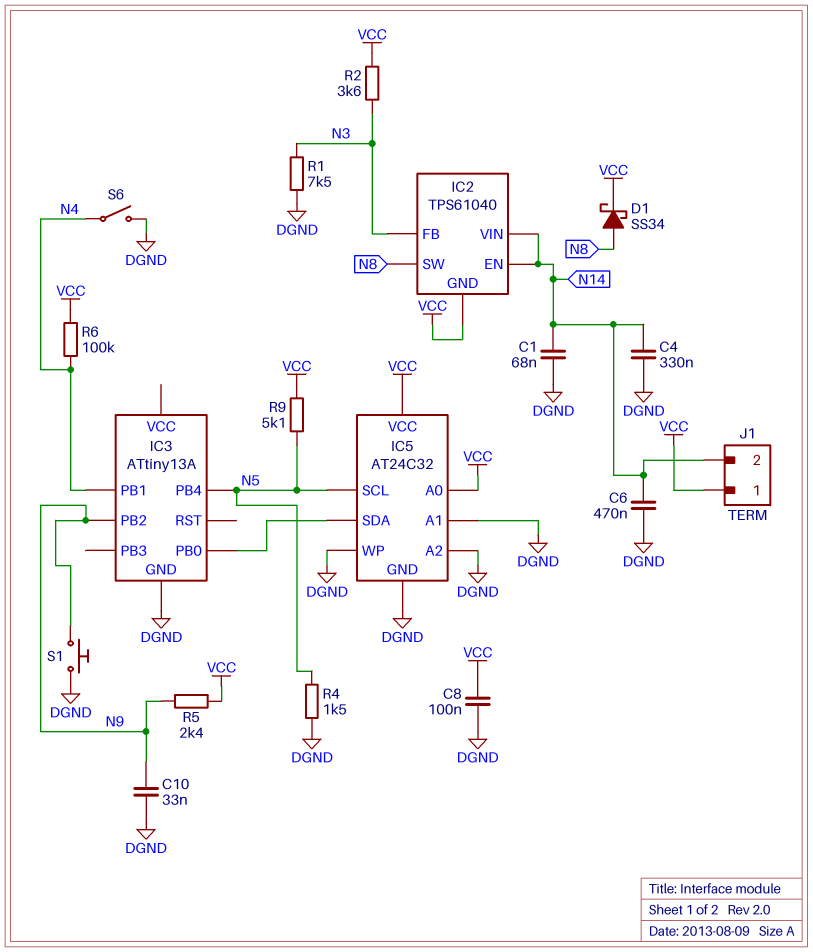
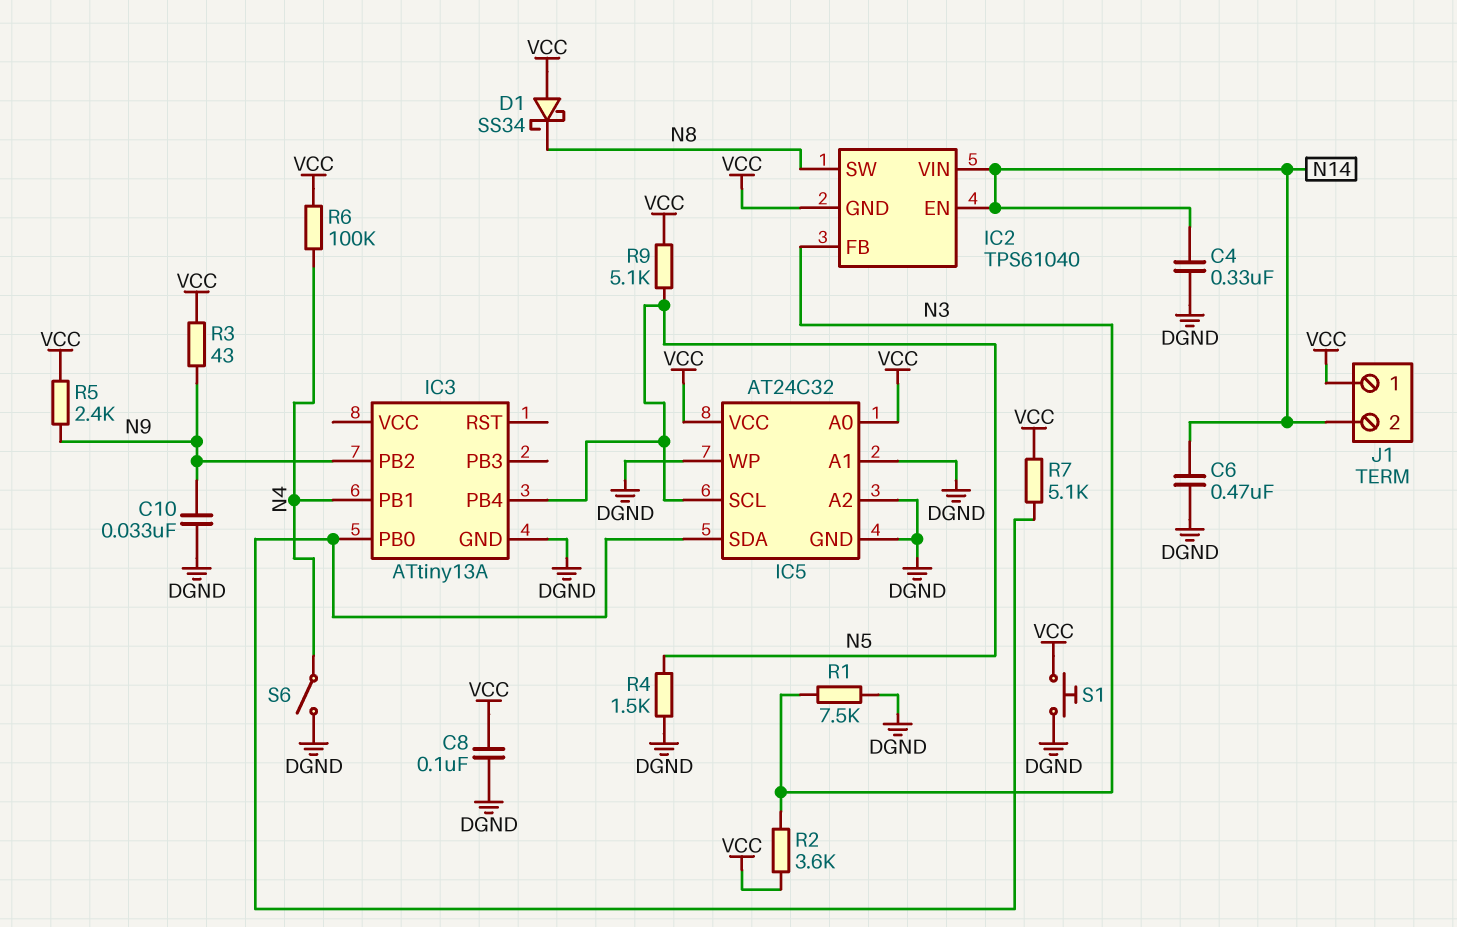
C1: 68nF (DGND, N14) -> none
D1: schottky SS34 (A N8, K VCC) -> schottky SS34 (A VCC, K N8)
R3: none -> 43 (N9, VCC)
R7: none -> 5.1k (IC3/PB0, VCC)
S1: button (DGND, N9) -> button (DGND, VCC)

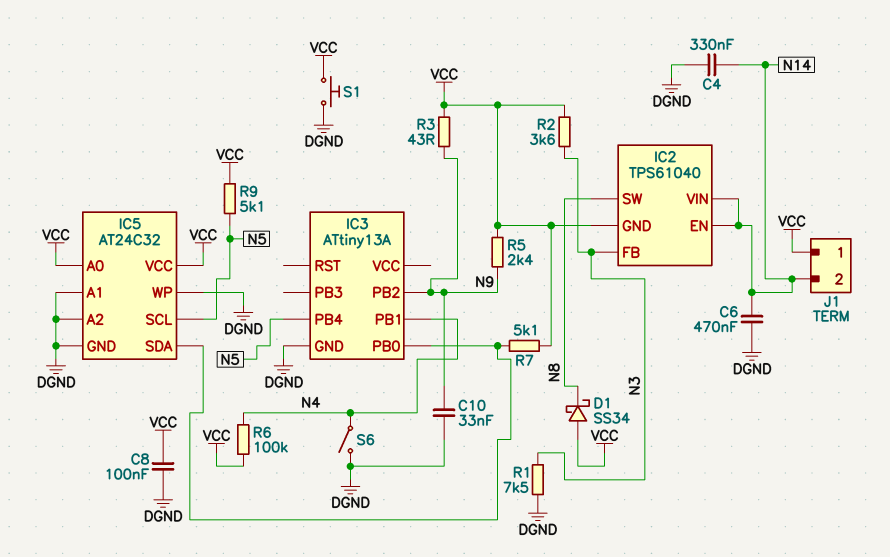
R4: 1.5k (DGND, N5) -> none

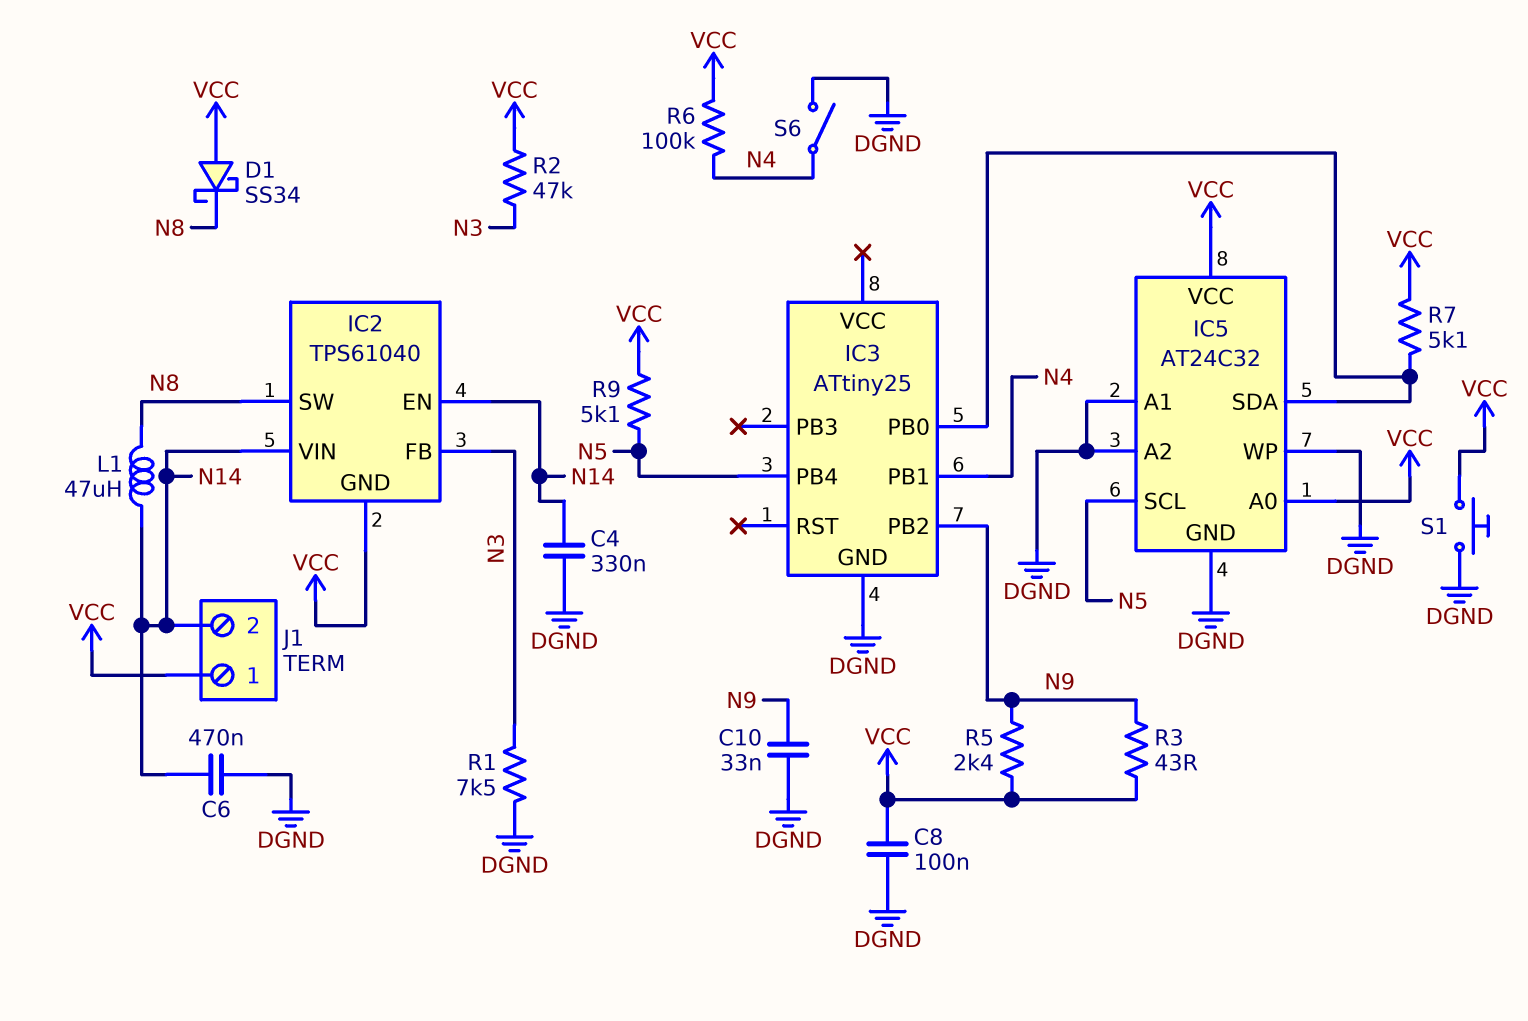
IC3: ATtiny13A -> ATtiny25
L1: none -> 47uH (N8, N14)
R2: 3.6k (N3, VCC) -> 47k (N3, VCC)

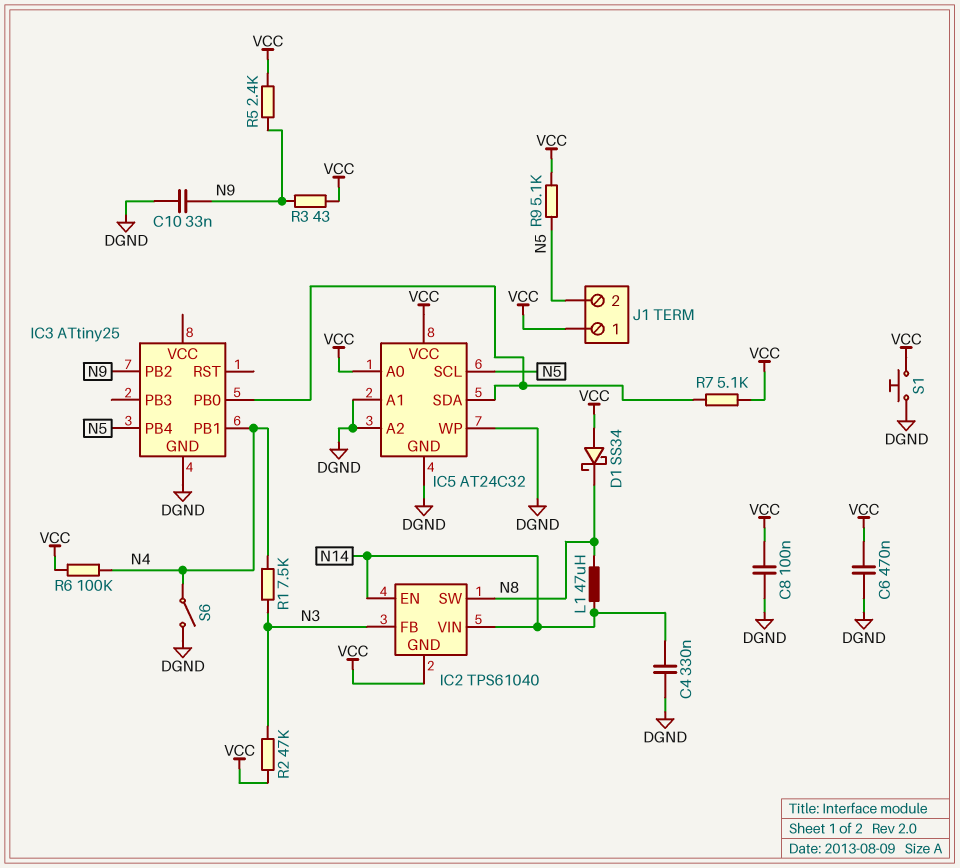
C6: 470nF (DGND, N14) -> 470nF (DGND, VCC)
J1 pin 2: N14 -> N5
R1: 7.5k (DGND, N3) -> 7.5k (N3, N4)

